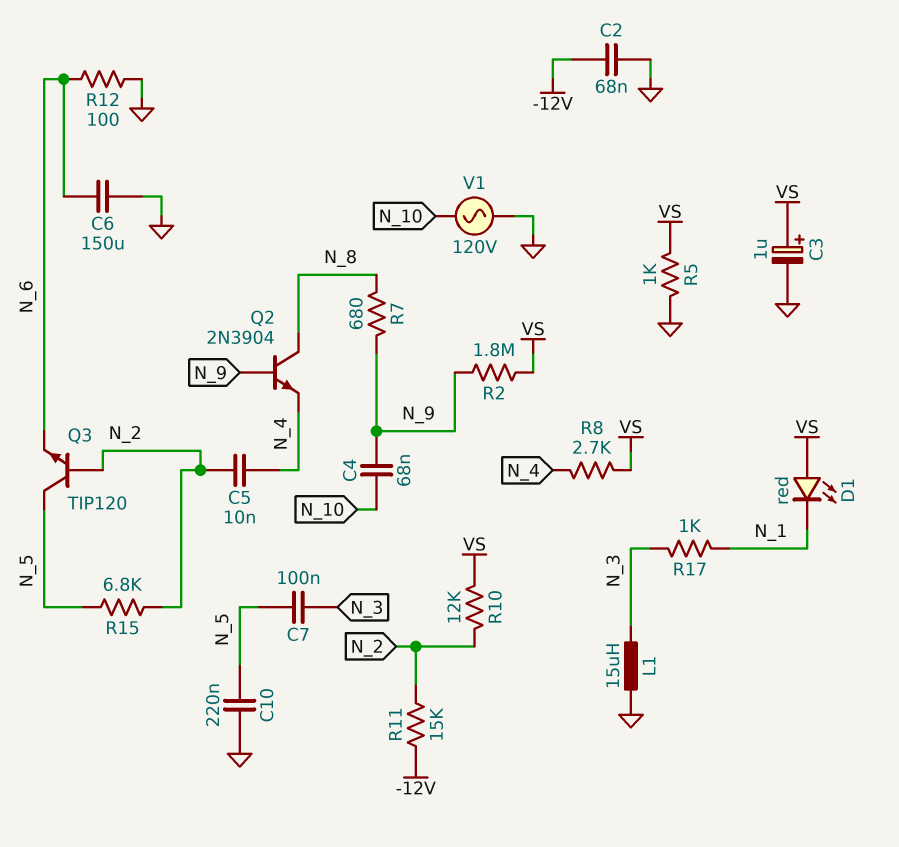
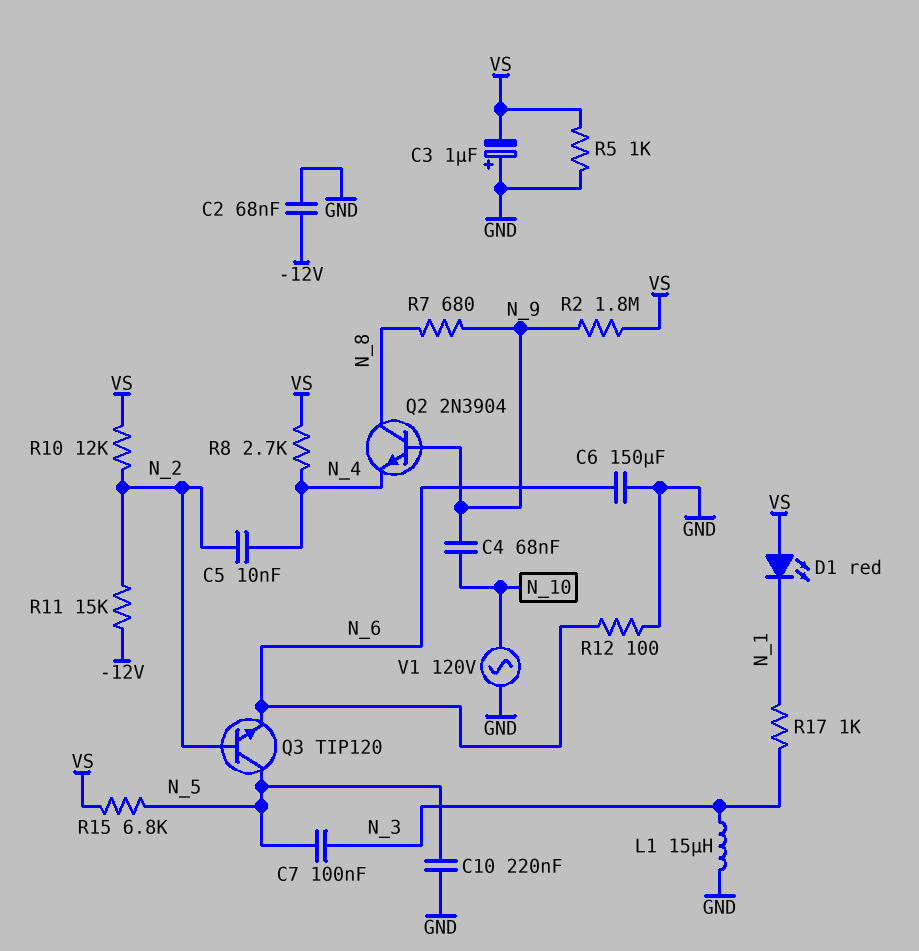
C3: 1uF (plus VS, minus GND) -> 1uF (plus GND, minus VS)
R15: 6.8k (N_2, N_5) -> 6.8k (N_5, VS)

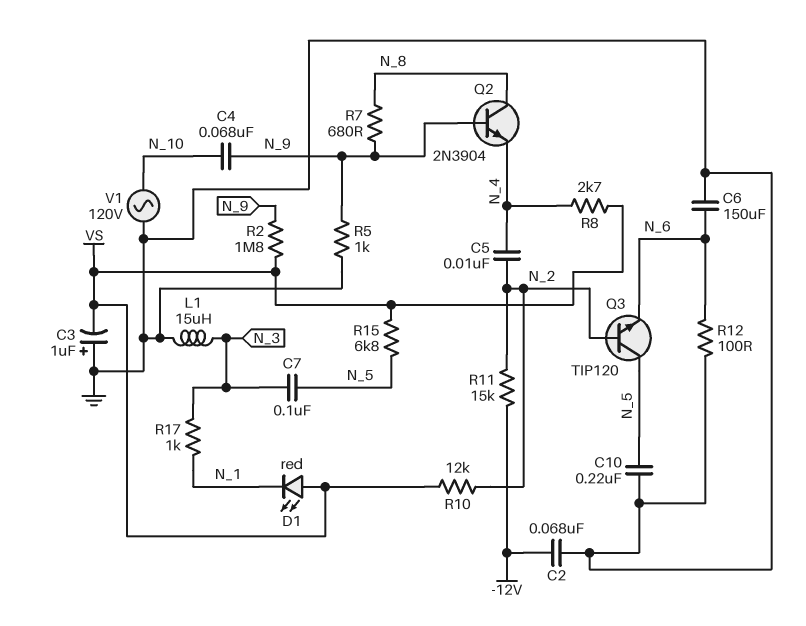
R5: 1k (GND, VS) -> 1k (GND, N_9)

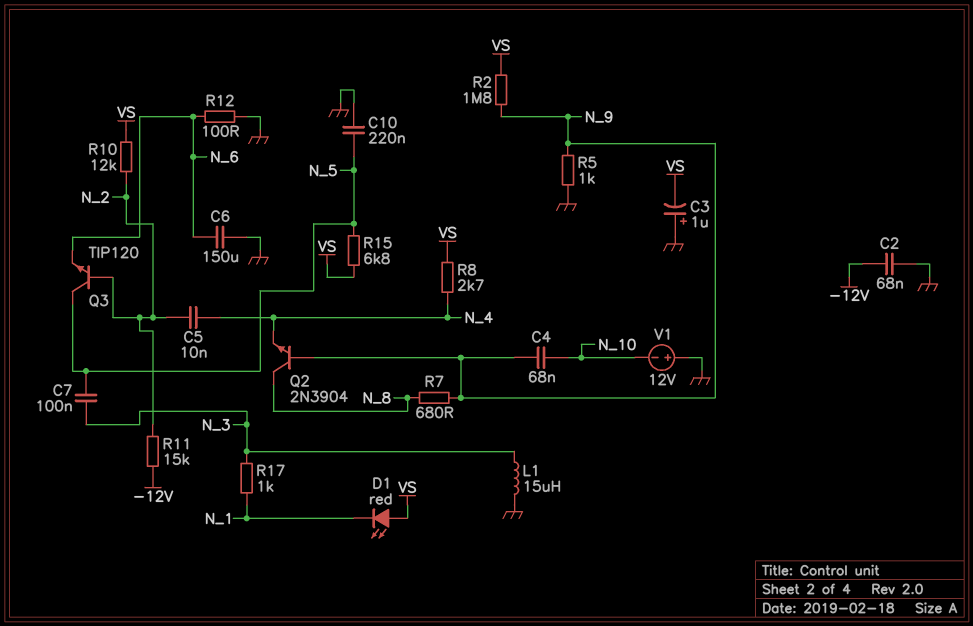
V1: AC 120V (GND, N_10) -> 12V (plus GND, minus N_10)

